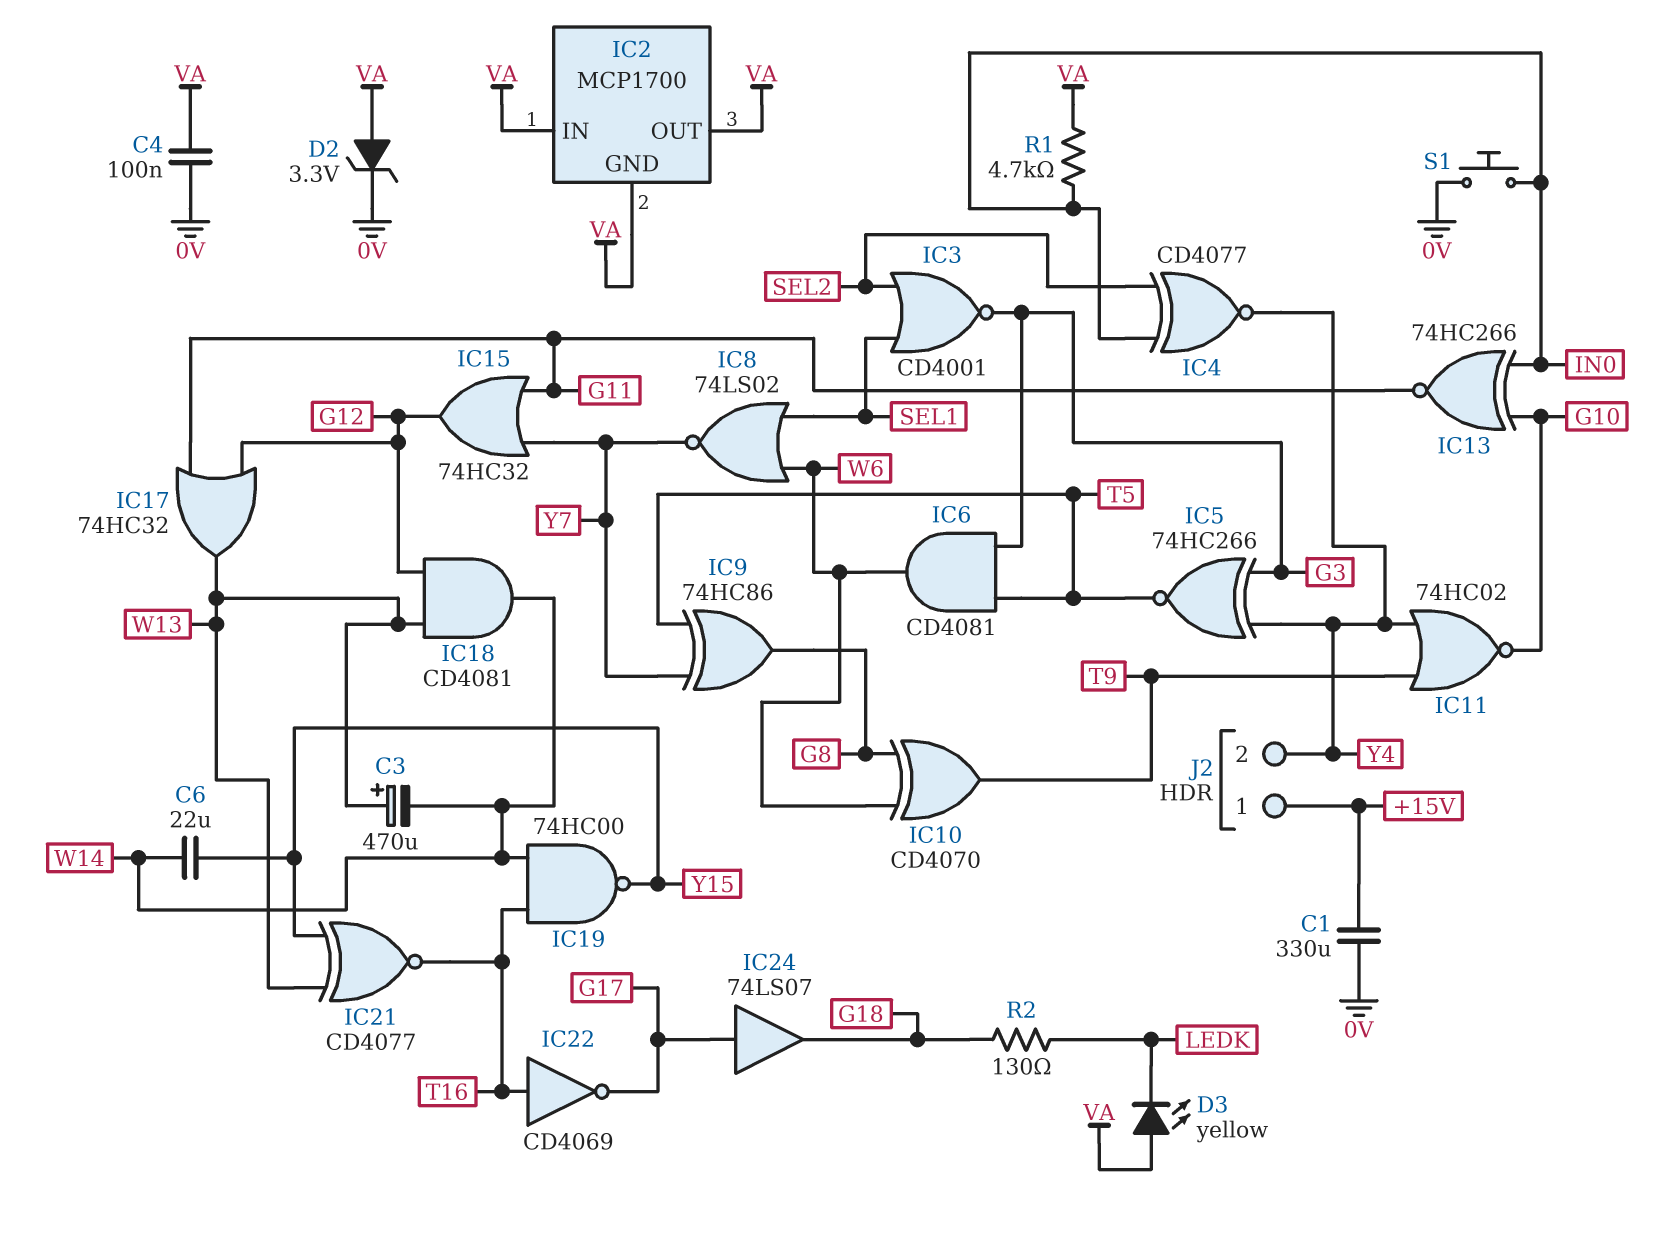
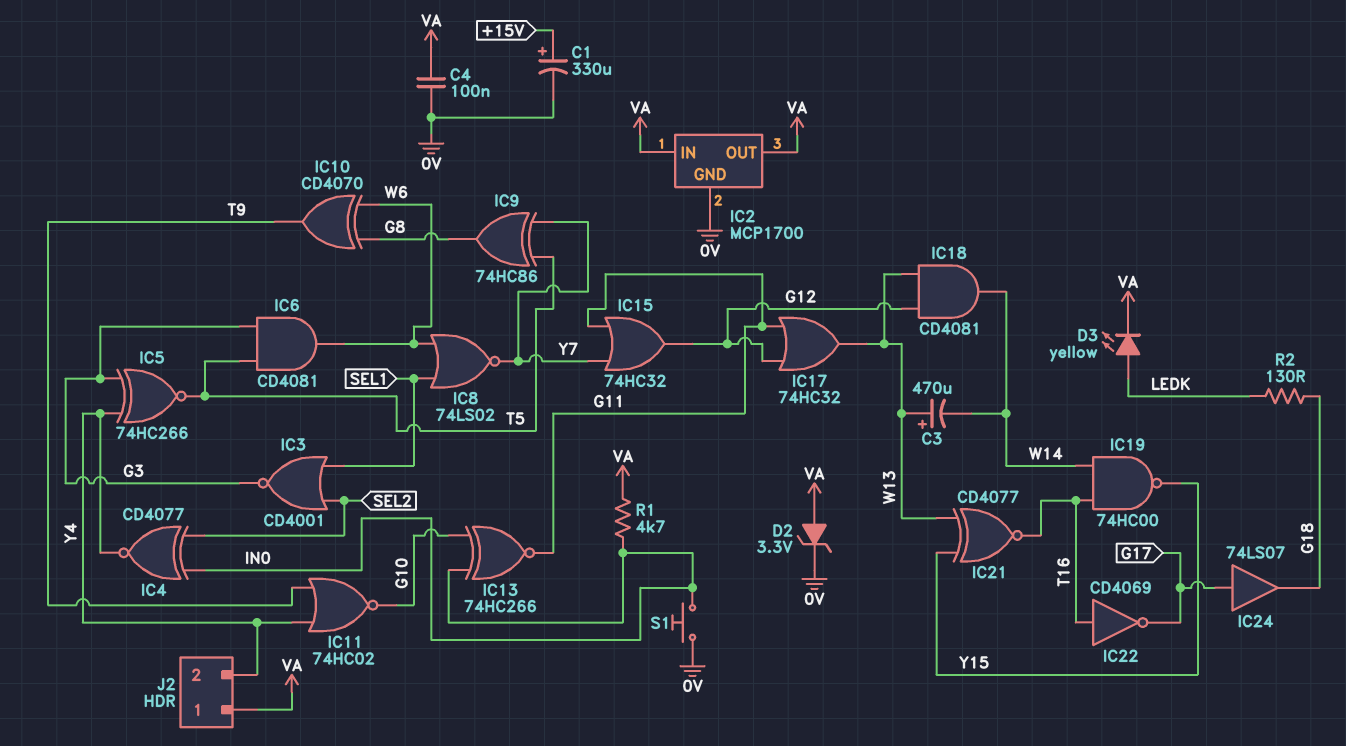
C1: 330uF (+15V, 0V) -> 330uF (plus +15V, minus 0V)
C6: 22uF (W14, Y15) -> none
D3: LED yellow (A VA, K LEDK) -> LED yellow (A LEDK, K VA)
IC2 pin GND: VA -> 0V
J2 pin 1: +15V -> VA

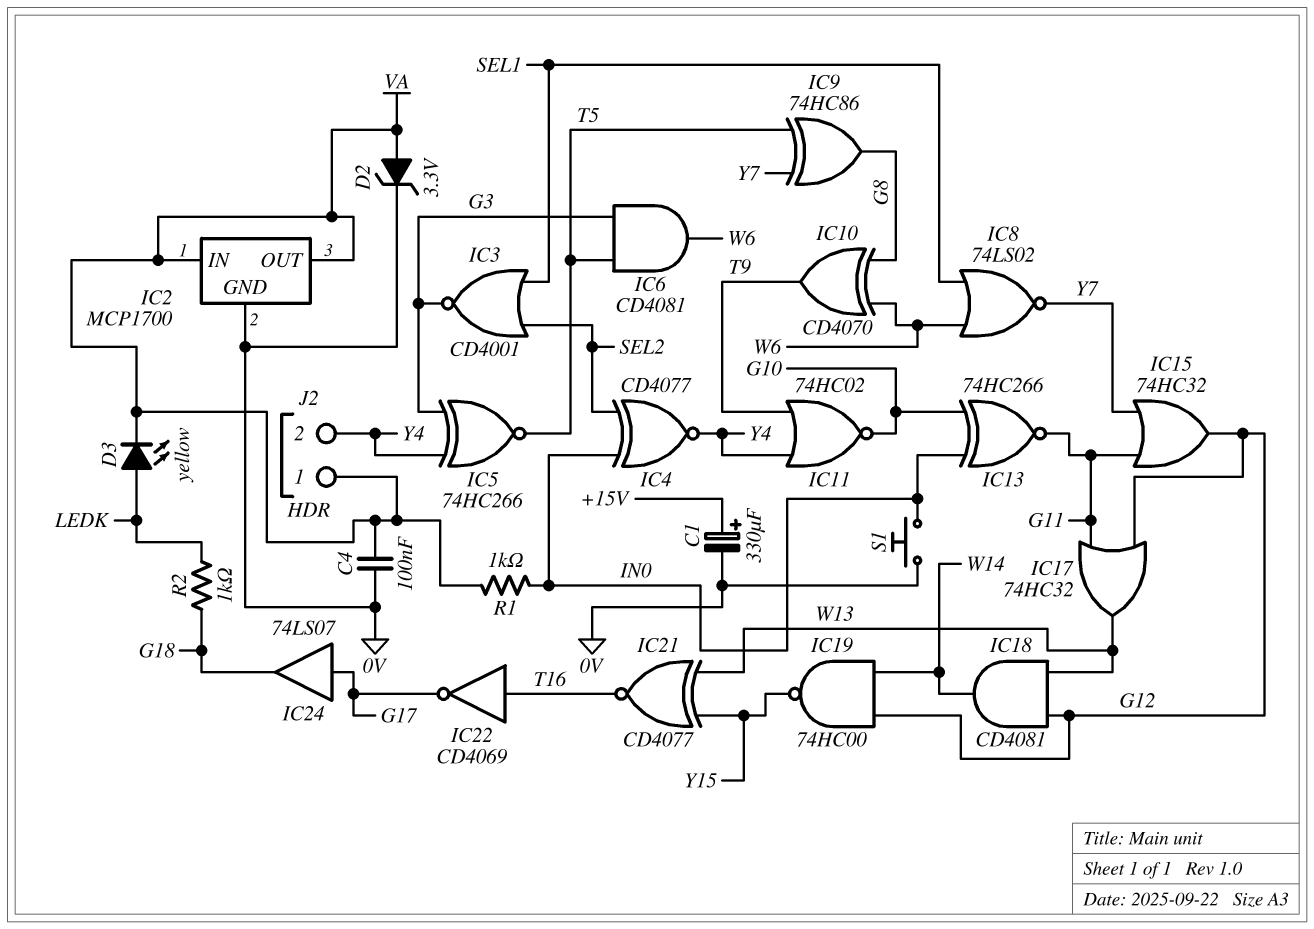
C3: 470uF (plus W13, minus W14) -> none
IC19: NAND 74HC00 (in T16, in W14, out Y15) -> NAND 74HC00 (in G12, in W14, out Y15)
R1: 4.7k (IN0, VA) -> 1k (IN0, VA)
R2: 130 (G18, LEDK) -> 1k (G18, LEDK)

